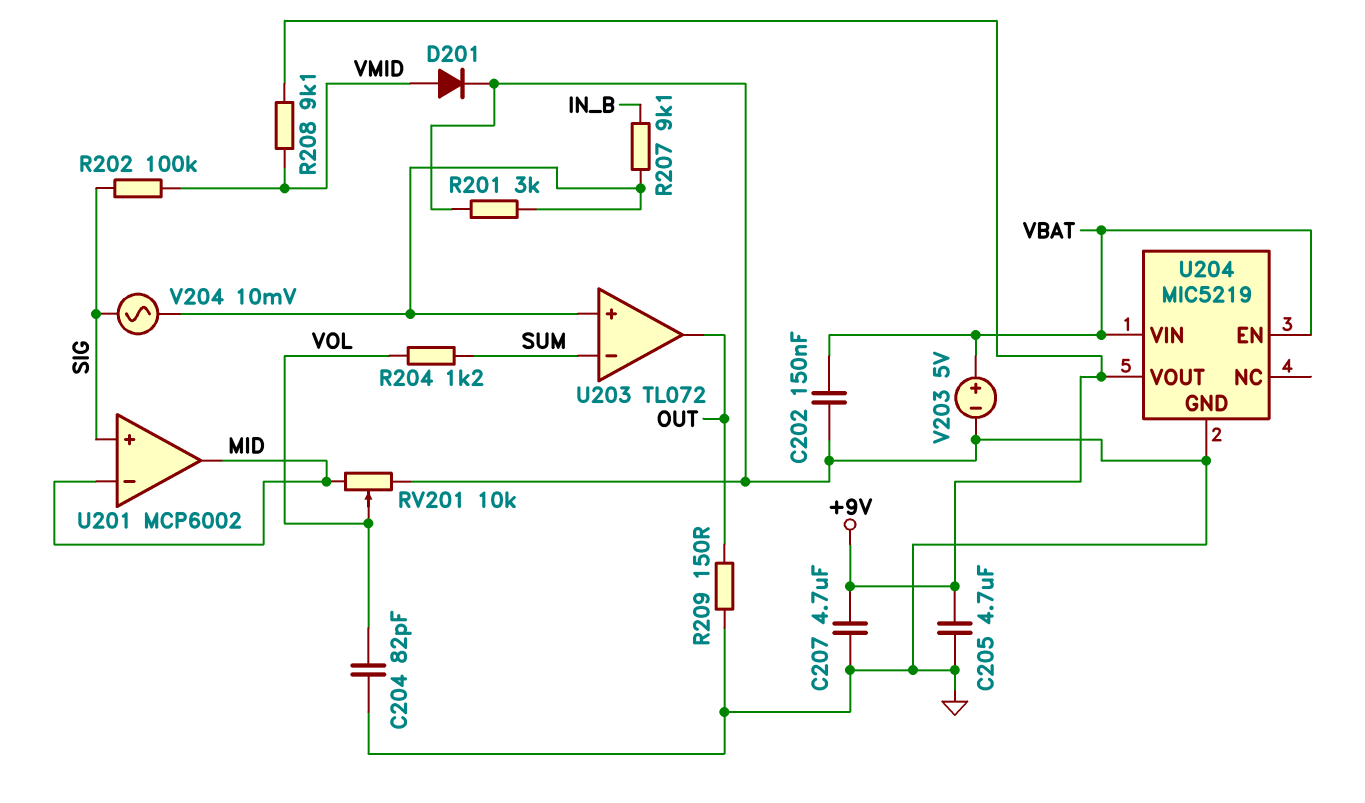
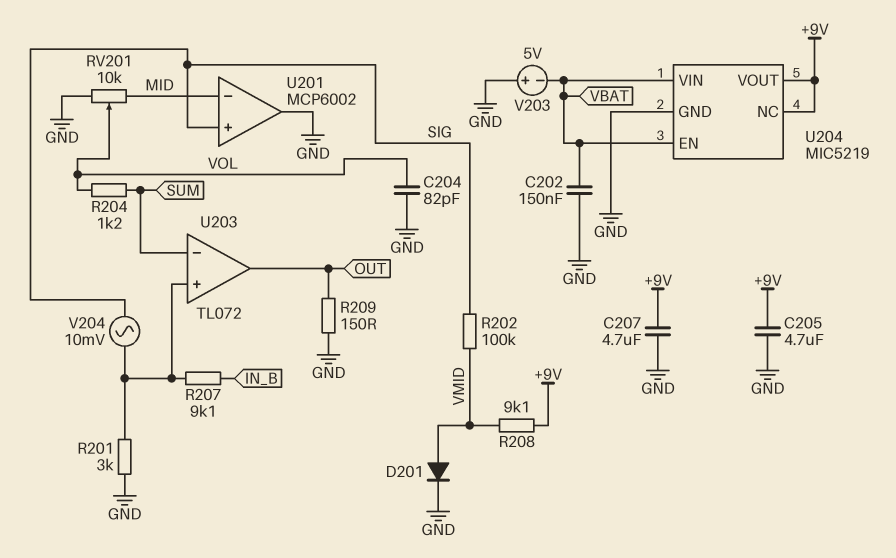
U201 pin out: MID -> GND
U204 pin NC: none -> +9V
V203: 5V (plus VBAT, minus GND) -> 5V (plus GND, minus VBAT)

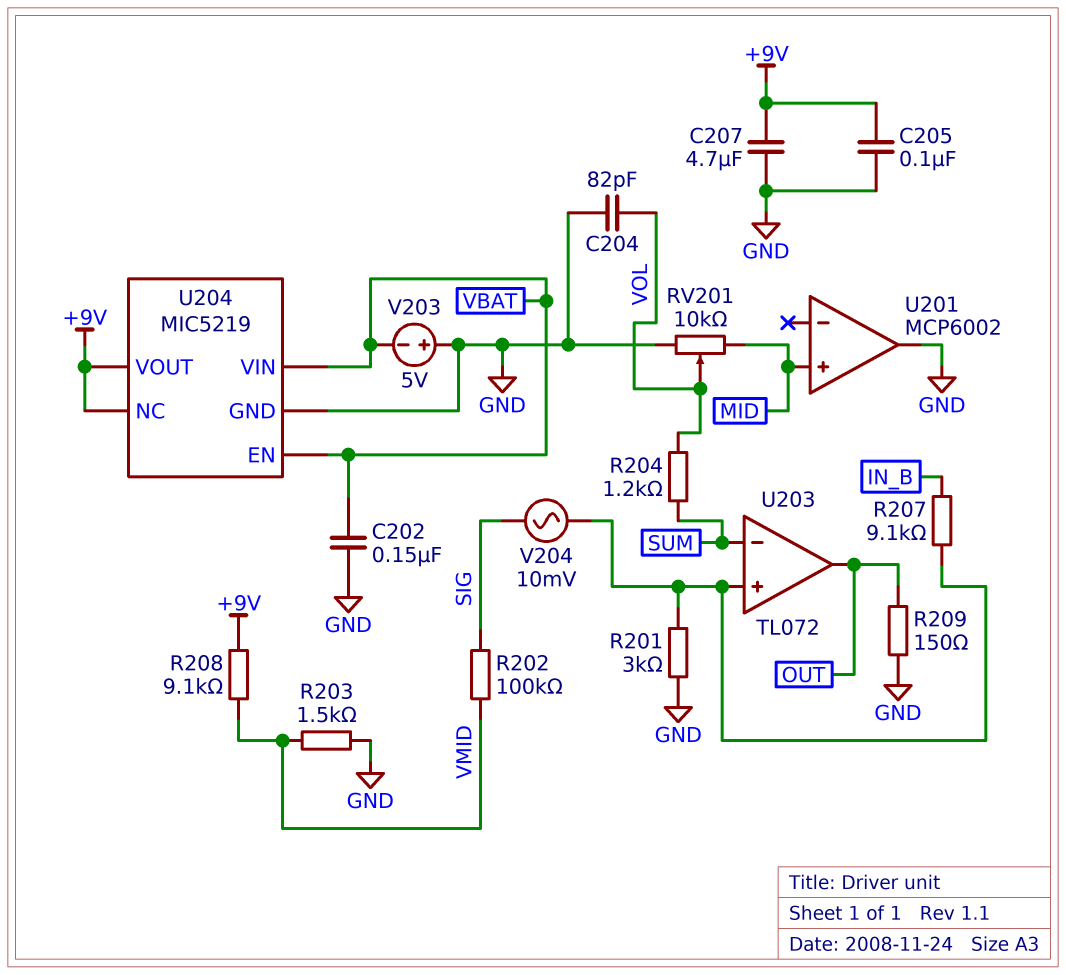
C205: 4.7uF (+9V, GND) -> 100nF (+9V, GND)
D201: diode (A VMID, K GND) -> none
R203: none -> 1.5k (GND, VMID)
U201 pin in+: SIG -> MID
U201 pin in-: MID -> none

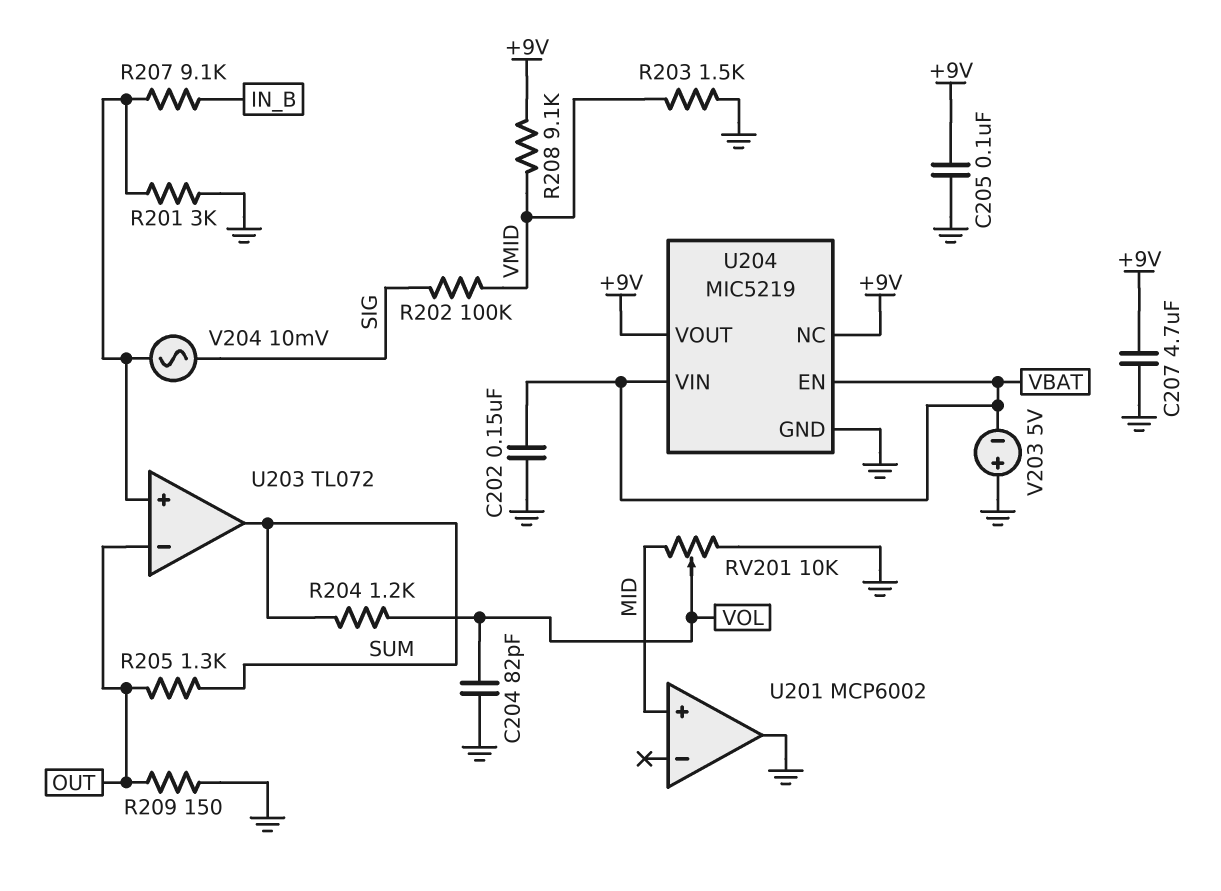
R205: none -> 1.3k (OUT, SUM)
U203 pin in-: SUM -> OUT
U203 pin out: OUT -> SUM

